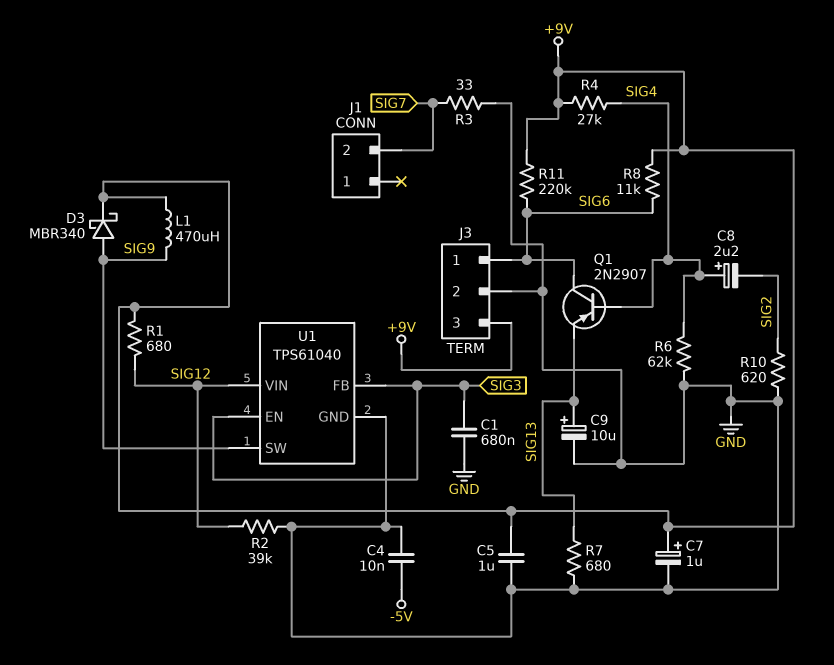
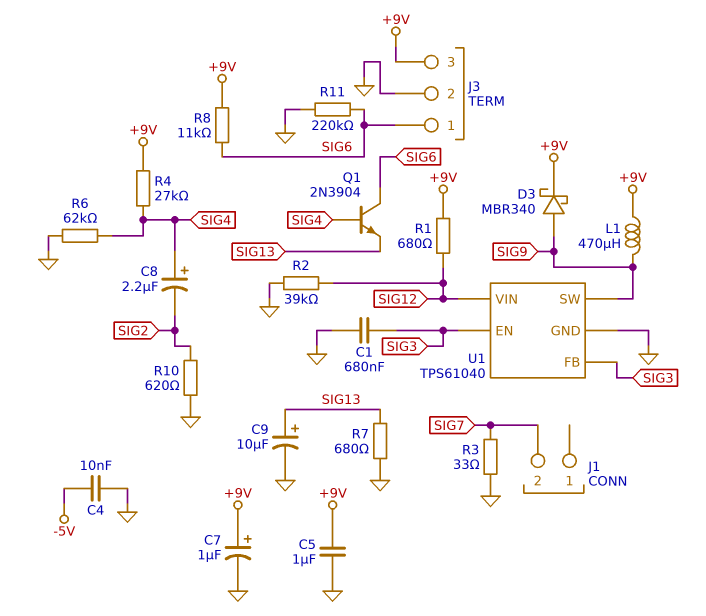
Q1: PNP 2N2907 (B SIG4, C SIG6, E SIG13) -> NPN 2N3904 (B SIG4, C SIG6, E SIG13)
R11: 220k (+9V, SIG6) -> 220k (GND, SIG6)

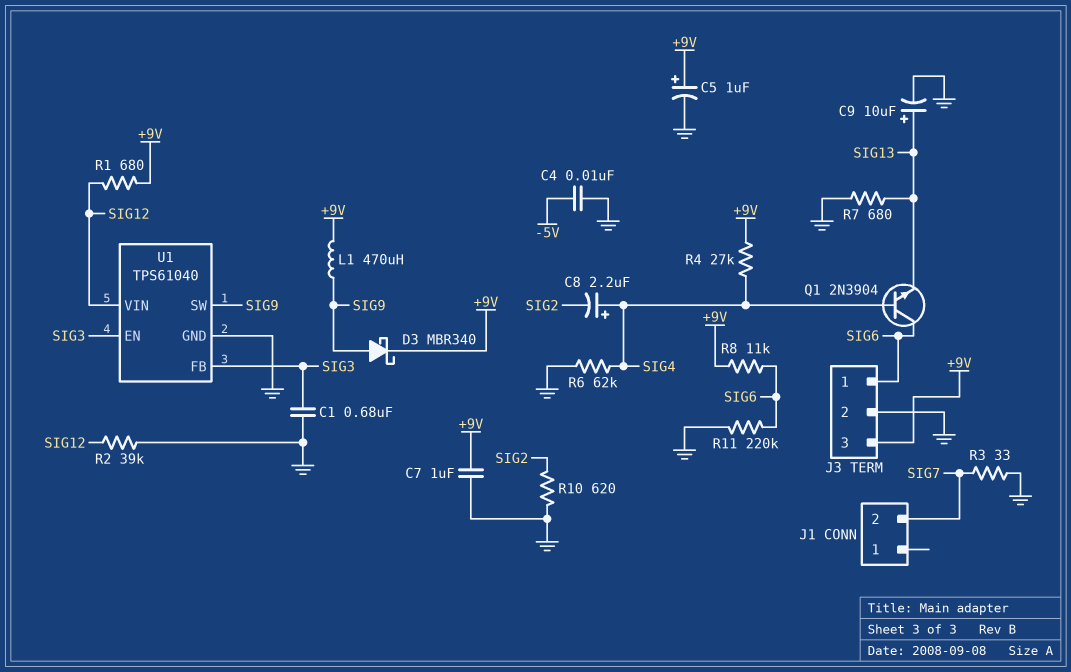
C5: 1uF (+9V, GND) -> 1uF (plus +9V, minus GND)
C7: 1uF (plus +9V, minus GND) -> 1uF (+9V, GND)

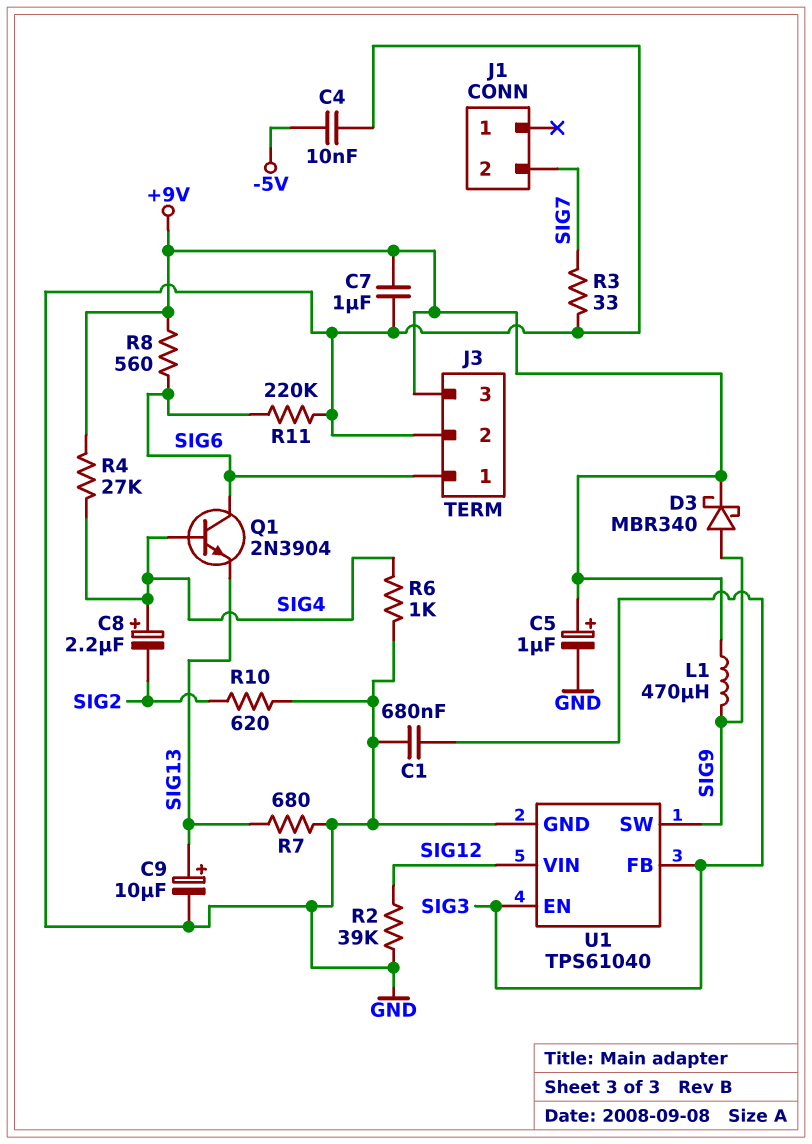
R1: 680 (+9V, SIG12) -> none
R6: 62k (GND, SIG4) -> 1k (GND, SIG4)
R8: 11k (+9V, SIG6) -> 560 (+9V, SIG6)

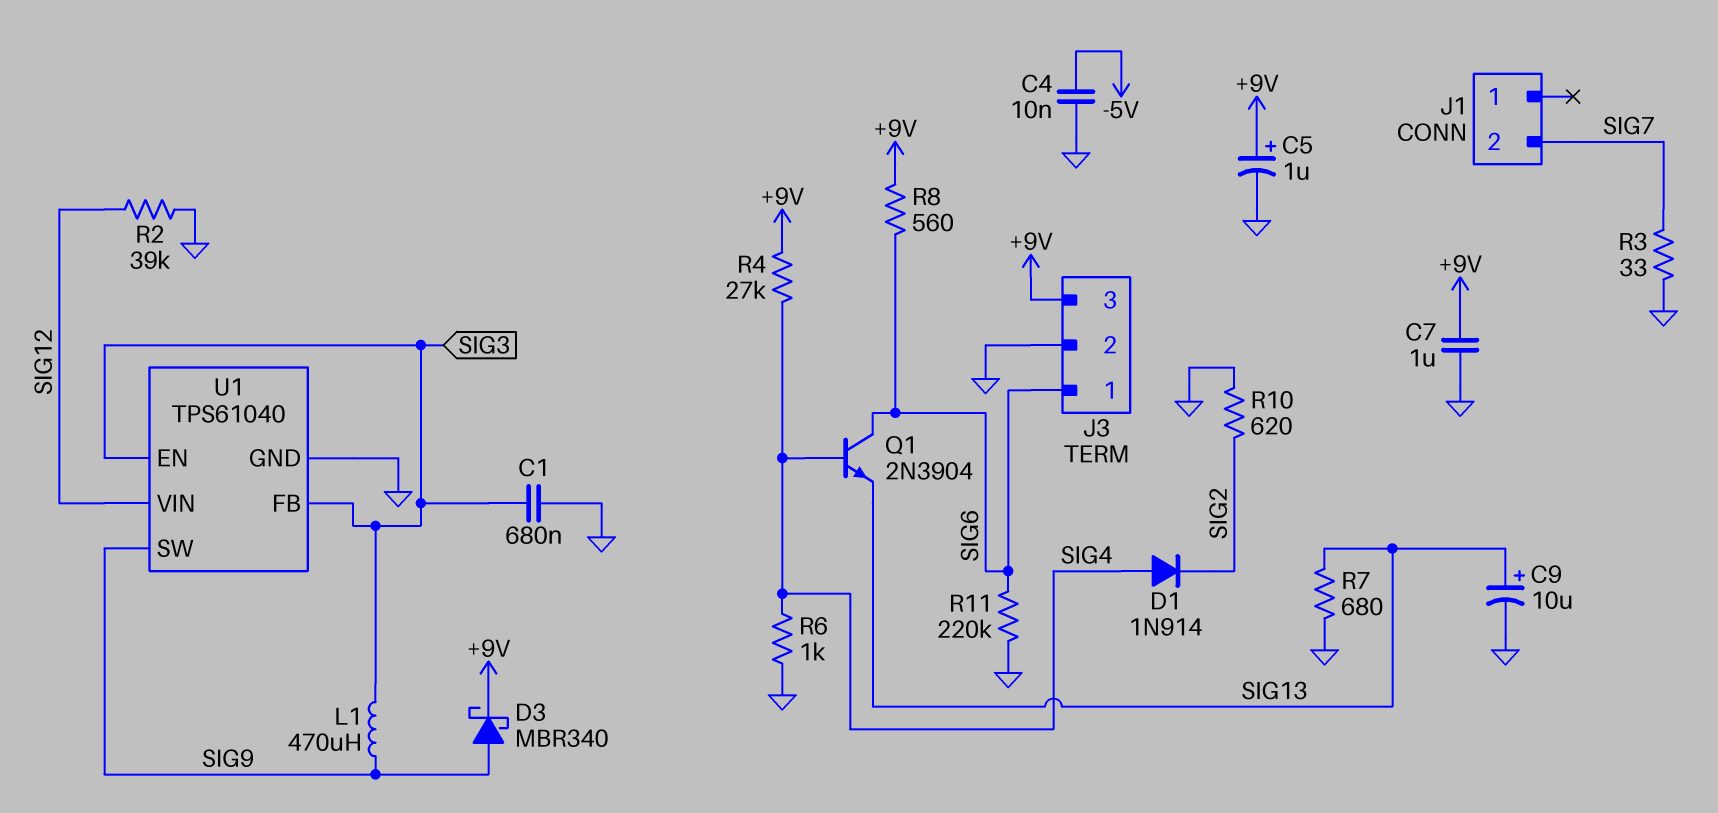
C8: 2.2uF (plus SIG4, minus SIG2) -> none
D1: none -> diode 1N914 (A SIG4, K SIG2)
L1: 470uH (+9V, SIG9) -> 470uH (SIG3, SIG9)

